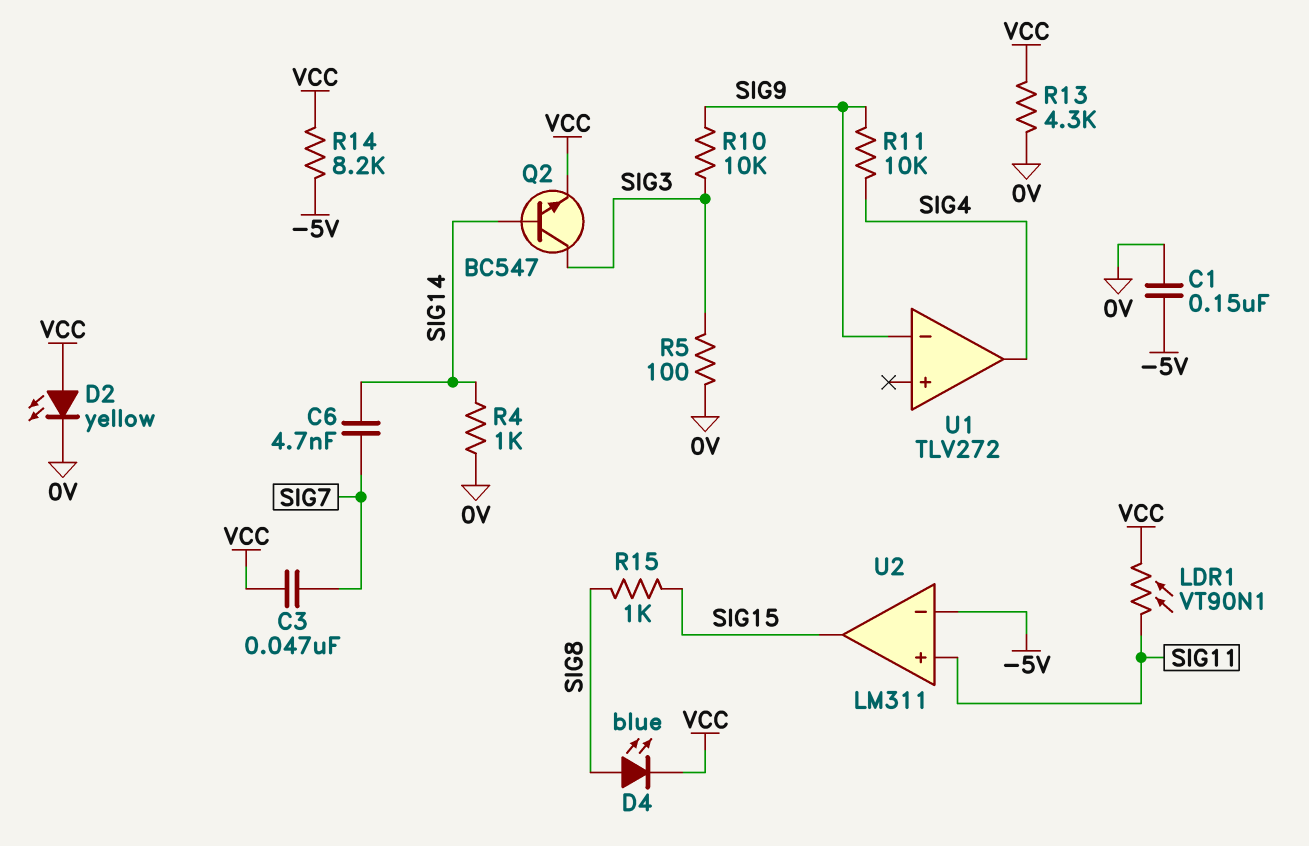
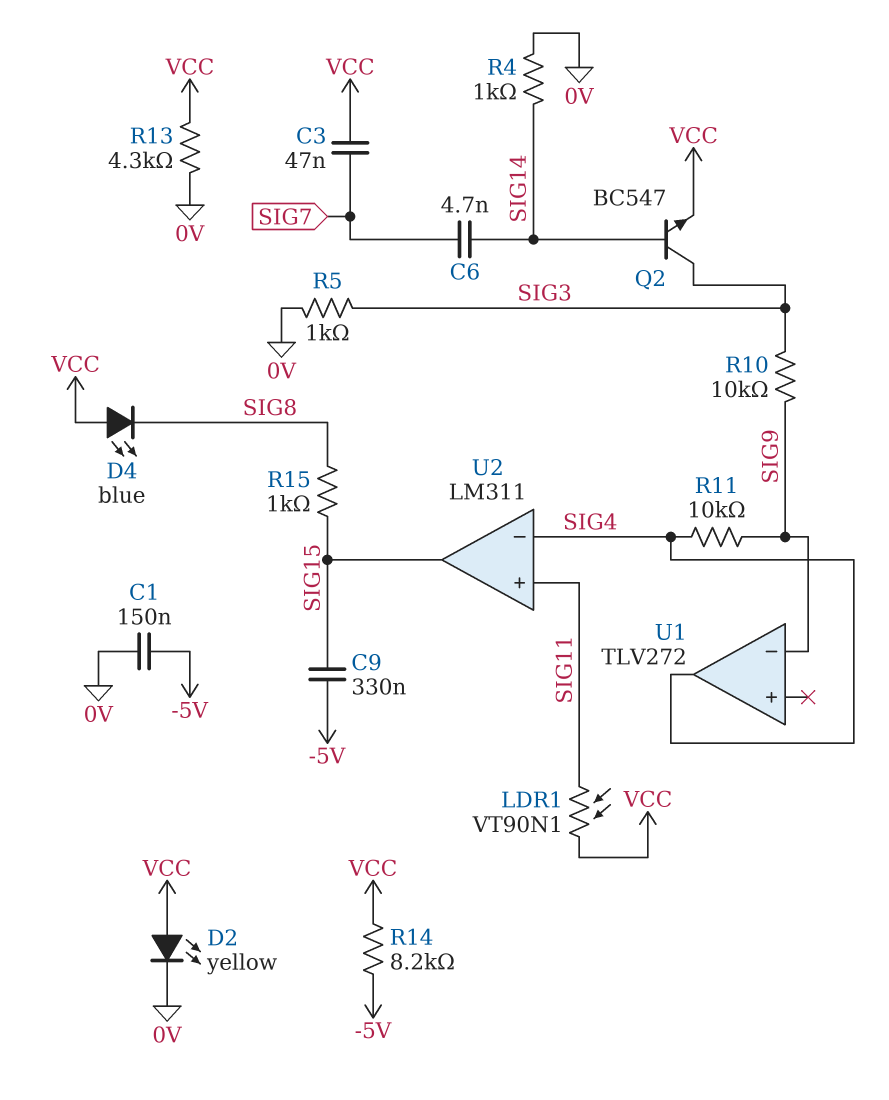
C9: none -> 330nF (-5V, SIG15)
D4: LED blue (A SIG8, K VCC) -> LED blue (A VCC, K SIG8)
R5: 100 (0V, SIG3) -> 1k (0V, SIG3)
U2 pin in-: -5V -> SIG4

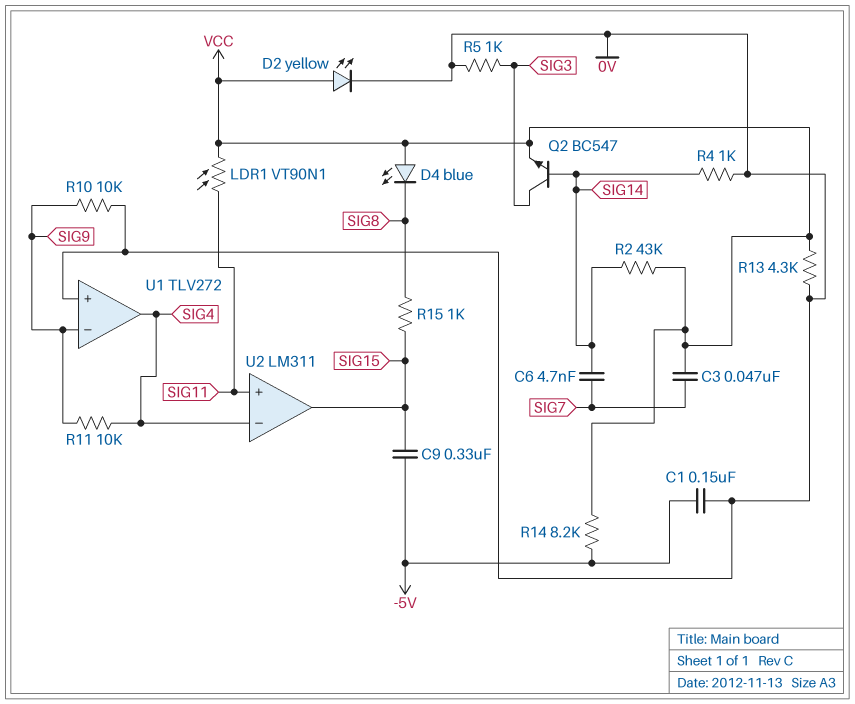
R2: none -> 43k (SIG14, VCC)
R10: 10k (SIG3, SIG9) -> 10k (0V, SIG9)
U1 pin in+: none -> 0V

